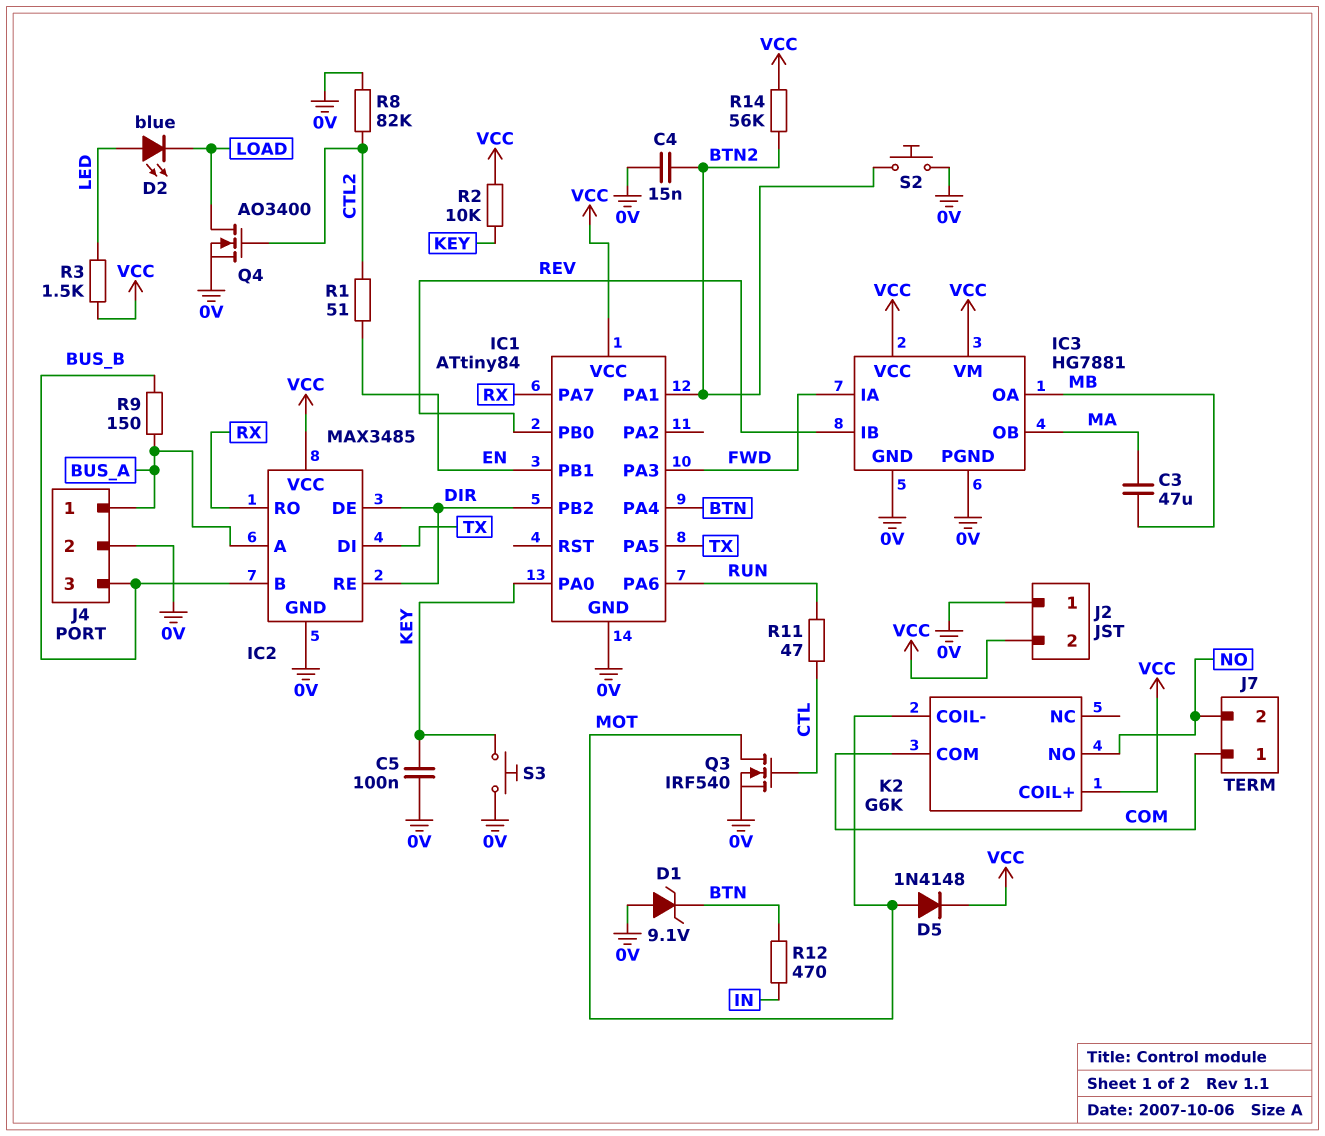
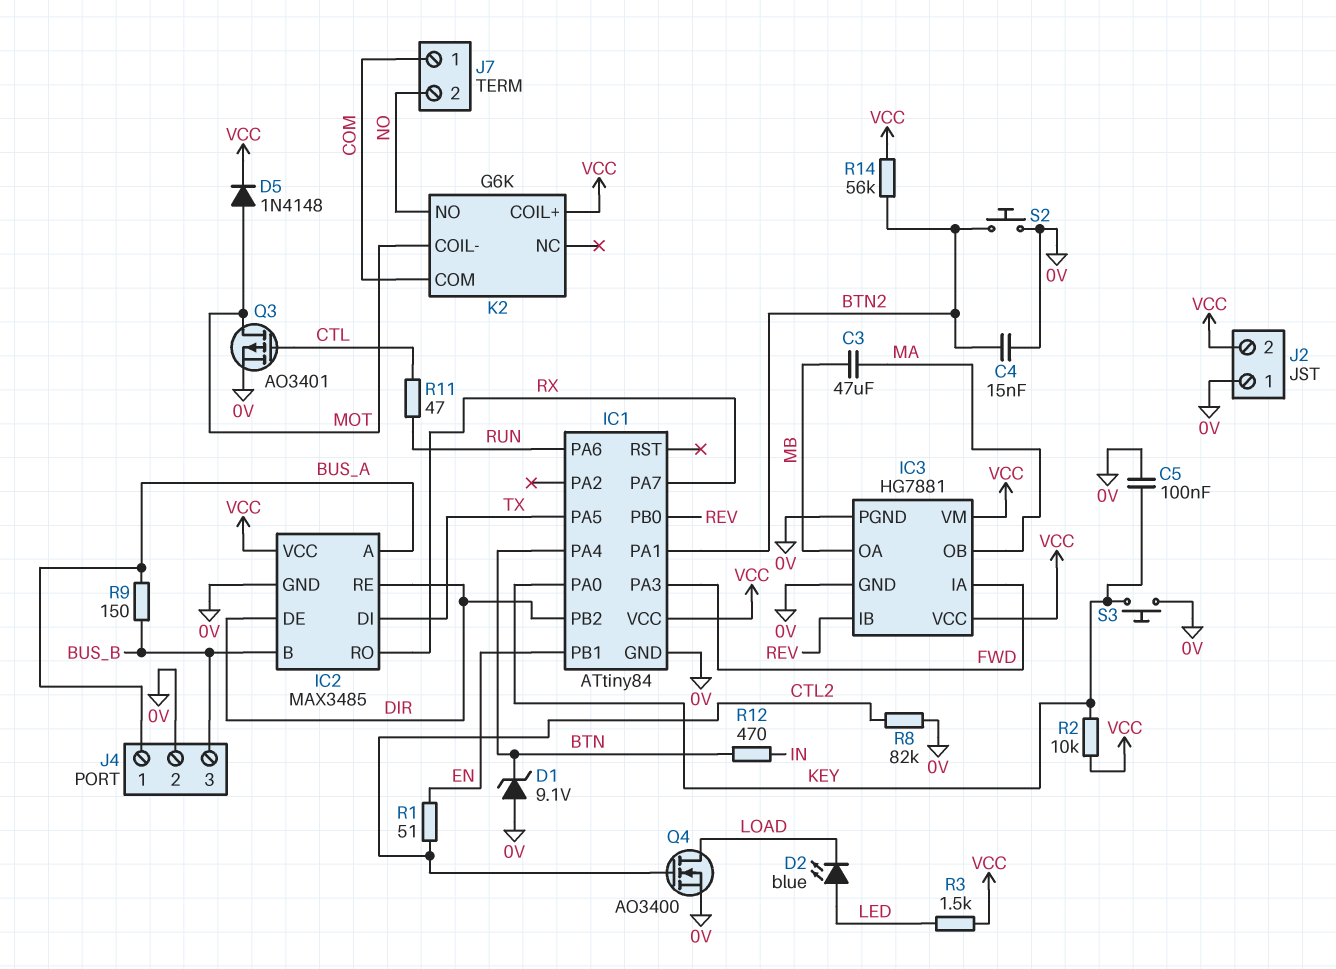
Q3: NMOS IRF540 (G CTL, D MOT, S 0V) -> PMOS AO3401 (G CTL, D MOT, S 0V)

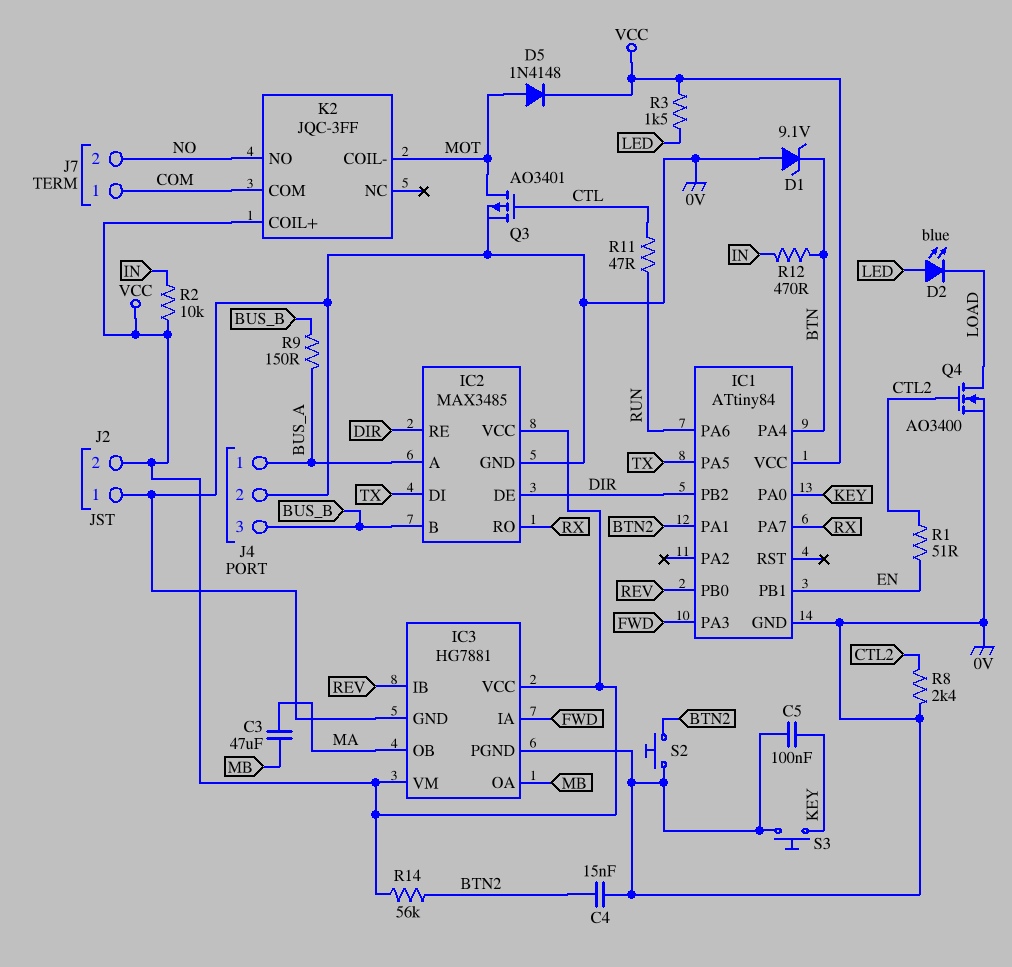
K2: G6K -> JQC-3FF
R2: 10k (KEY, VCC) -> 10k (IN, VCC)
R8: 82k (0V, CTL2) -> 2.4k (0V, CTL2)

